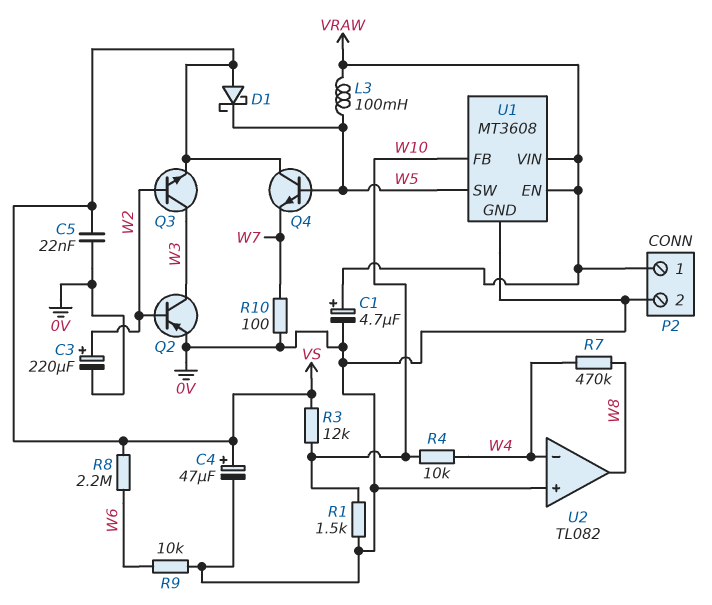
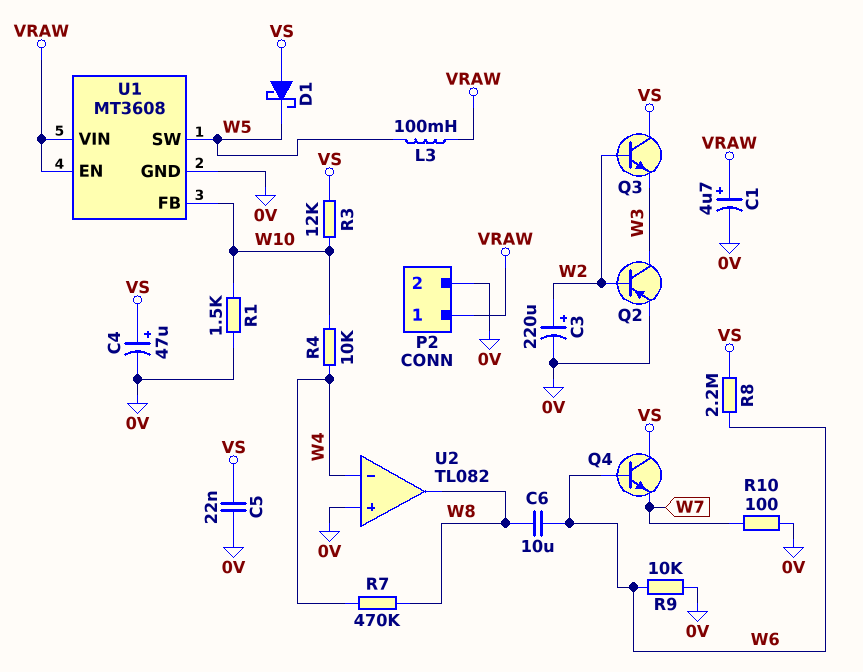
C6: none -> 10uF (W6, W8)
Q3: NPN (B W2, C W3, E VS) -> NPN (B W2, C VS, E W3)
Q4: NPN (B W5, C VS, E W7) -> NPN (B W6, C VS, E W7)

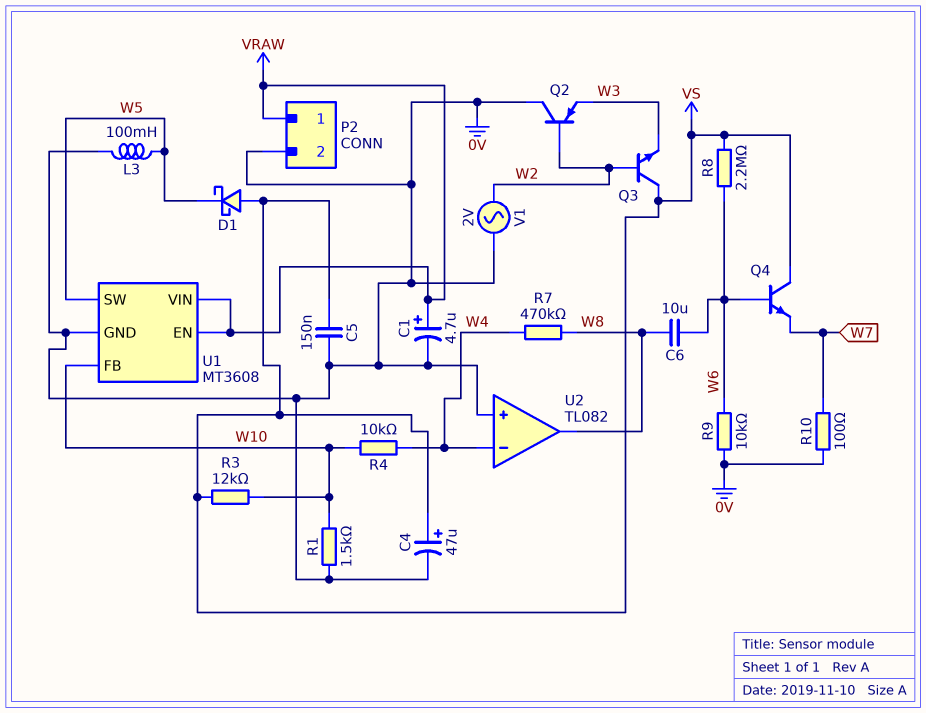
C3: 220uF (plus W2, minus 0V) -> none
C5: 22nF (0V, VS) -> 150nF (0V, VS)
L3: 100mH (VRAW, W5) -> 100mH (0V, W5)
Q2: PNP (B W2, C W3, E 0V) -> PNP (B W2, C 0V, E W3)
V1: none -> AC 2V (0V, W2)

